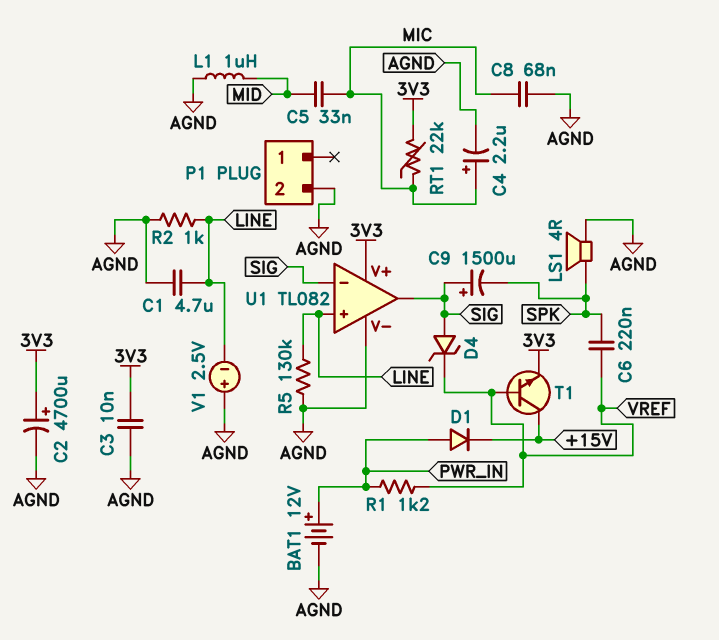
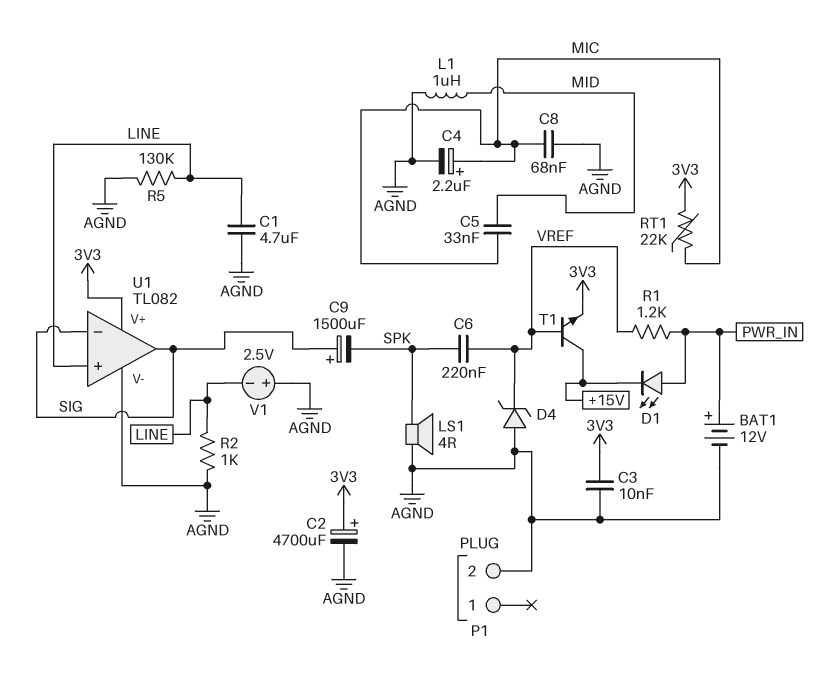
D1: diode (A PWR_IN, K +15V) -> LED (A PWR_IN, K +15V)
D4: zener (A SIG, K VREF) -> zener (A AGND, K VREF)

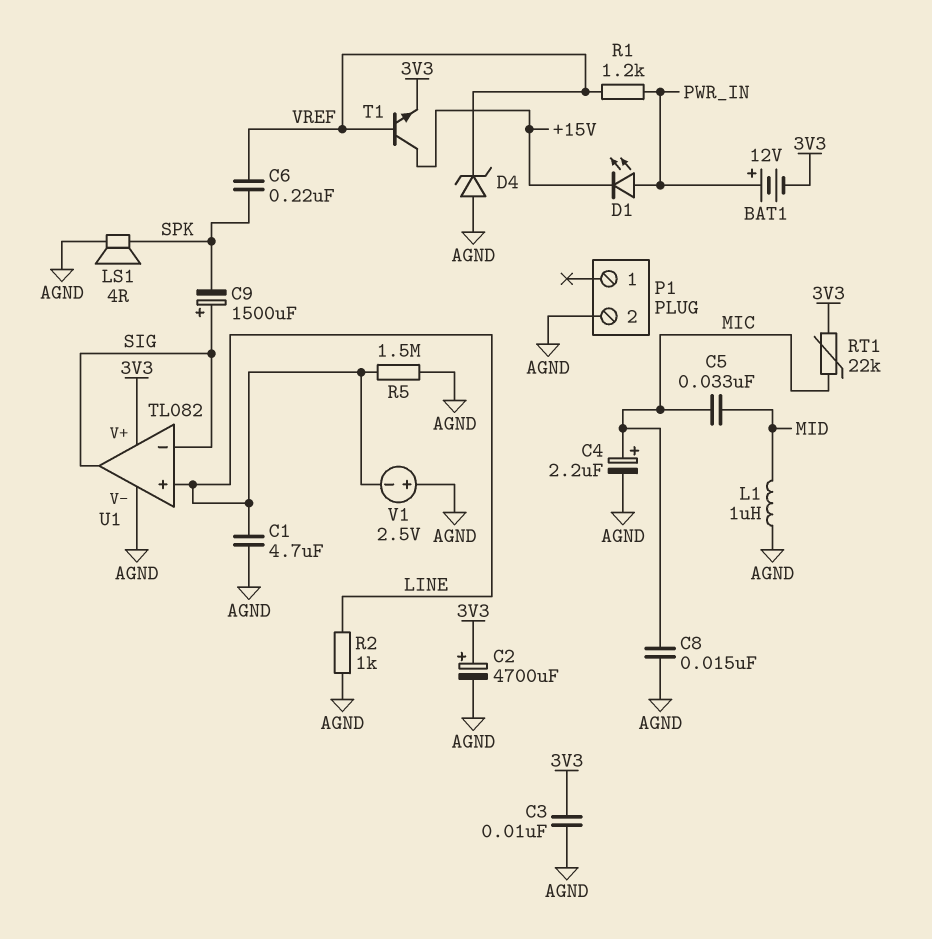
BAT1: 12V (plus PWR_IN, minus AGND) -> 12V (plus PWR_IN, minus 3V3)
C8: 68nF (AGND, MIC) -> 15nF (AGND, MIC)
R5: 130k (AGND, LINE) -> 1.5M (AGND, LINE)

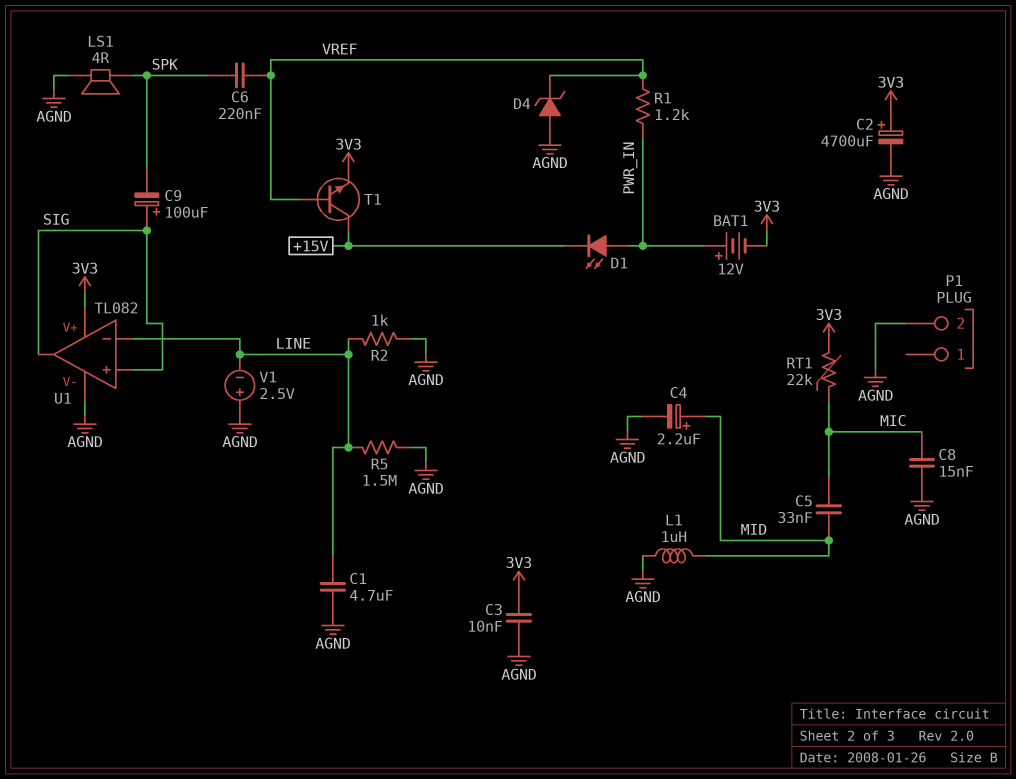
C4: 2.2uF (plus MIC, minus AGND) -> 2.2uF (plus MID, minus AGND)
C9: 1500uF (plus SIG, minus SPK) -> 100uF (plus SIG, minus SPK)
U1 pin in+: LINE -> SIG
U1 pin in-: SIG -> LINE

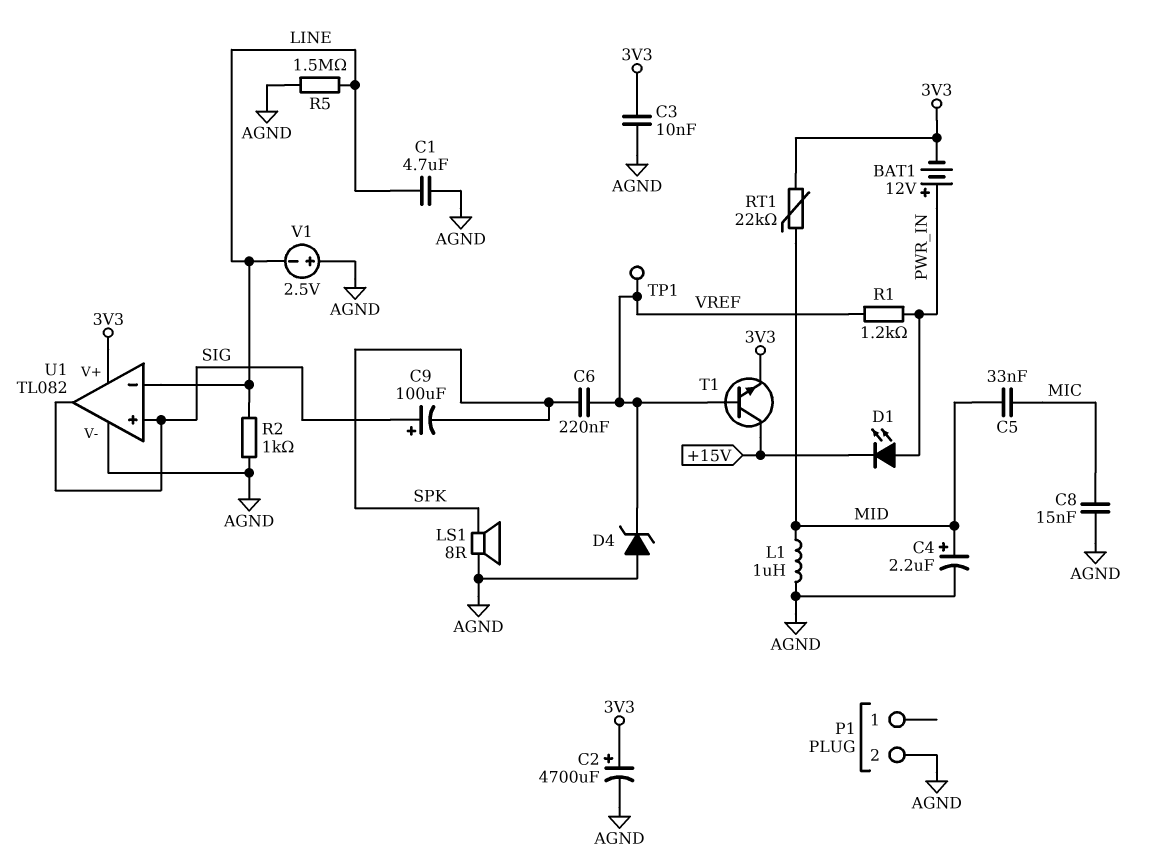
LS1: speaker 4R (AGND, SPK) -> speaker 8R (AGND, SPK)
RT1: 22k (3V3, MIC) -> 22k (3V3, MID)
TP1: none -> test point (VREF)

